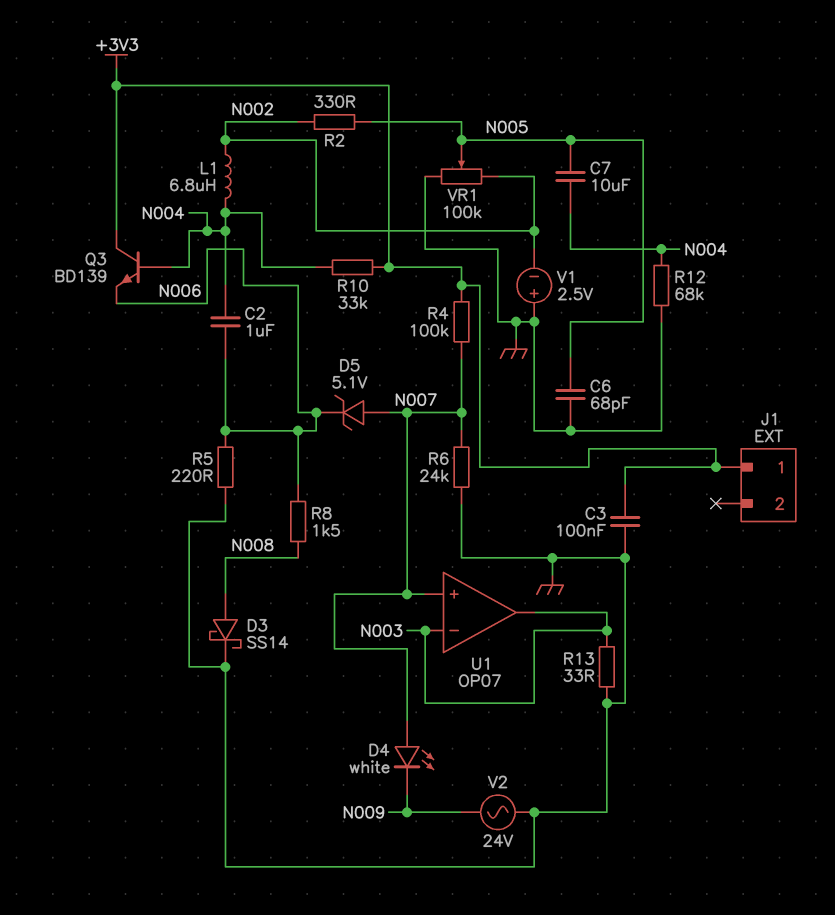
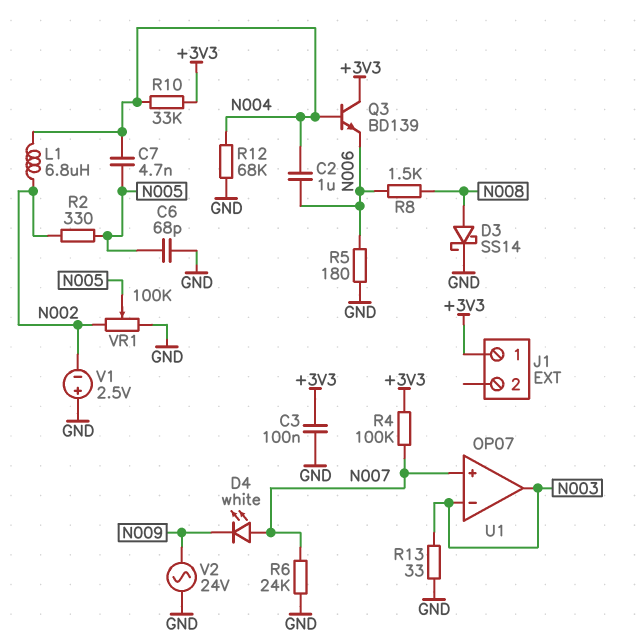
C7: 10uF (N004, N005) -> 4.7nF (N004, N005)
D5: zener 5.1V (A N007, K N006) -> none
R5: 220 (GND, N006) -> 180 (GND, N006)

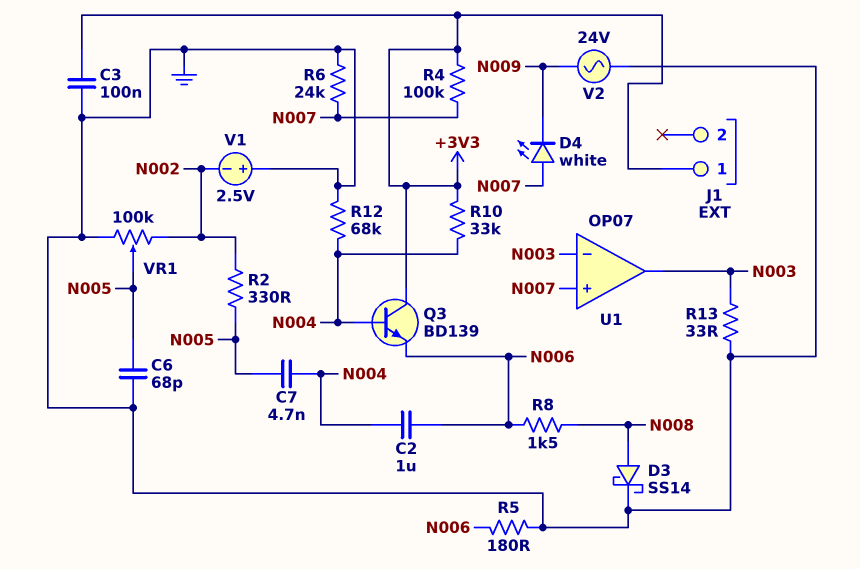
L1: 6.8uH (N002, N004) -> none

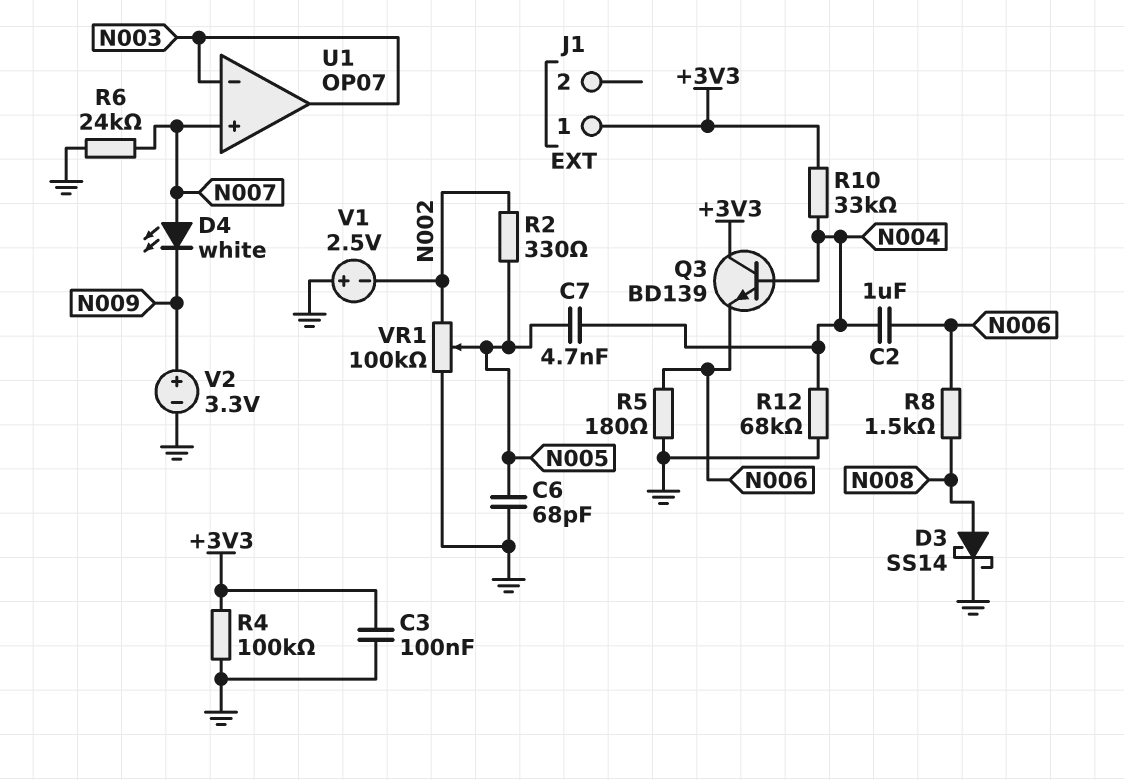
R4: 100k (+3V3, N007) -> 100k (+3V3, GND)
R13: 33 (GND, N003) -> none
V2: AC 24V (GND, N009) -> 3.3V (plus N009, minus GND)

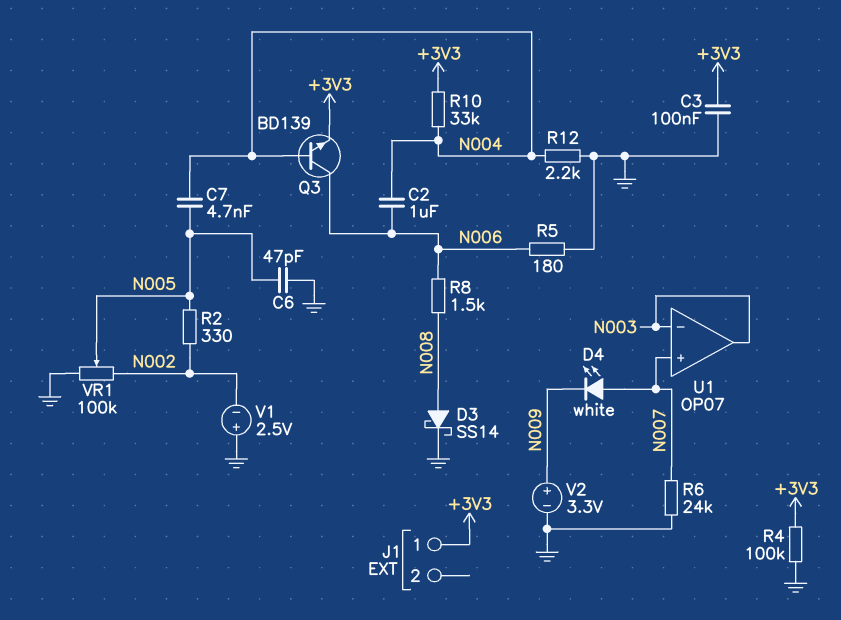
C6: 68pF (GND, N005) -> 47pF (GND, N005)
Q3: NPN BD139 (B N004, C +3V3, E N006) -> NPN BD139 (B N004, C N006, E +3V3)
R12: 68k (GND, N004) -> 2.2k (GND, N004)

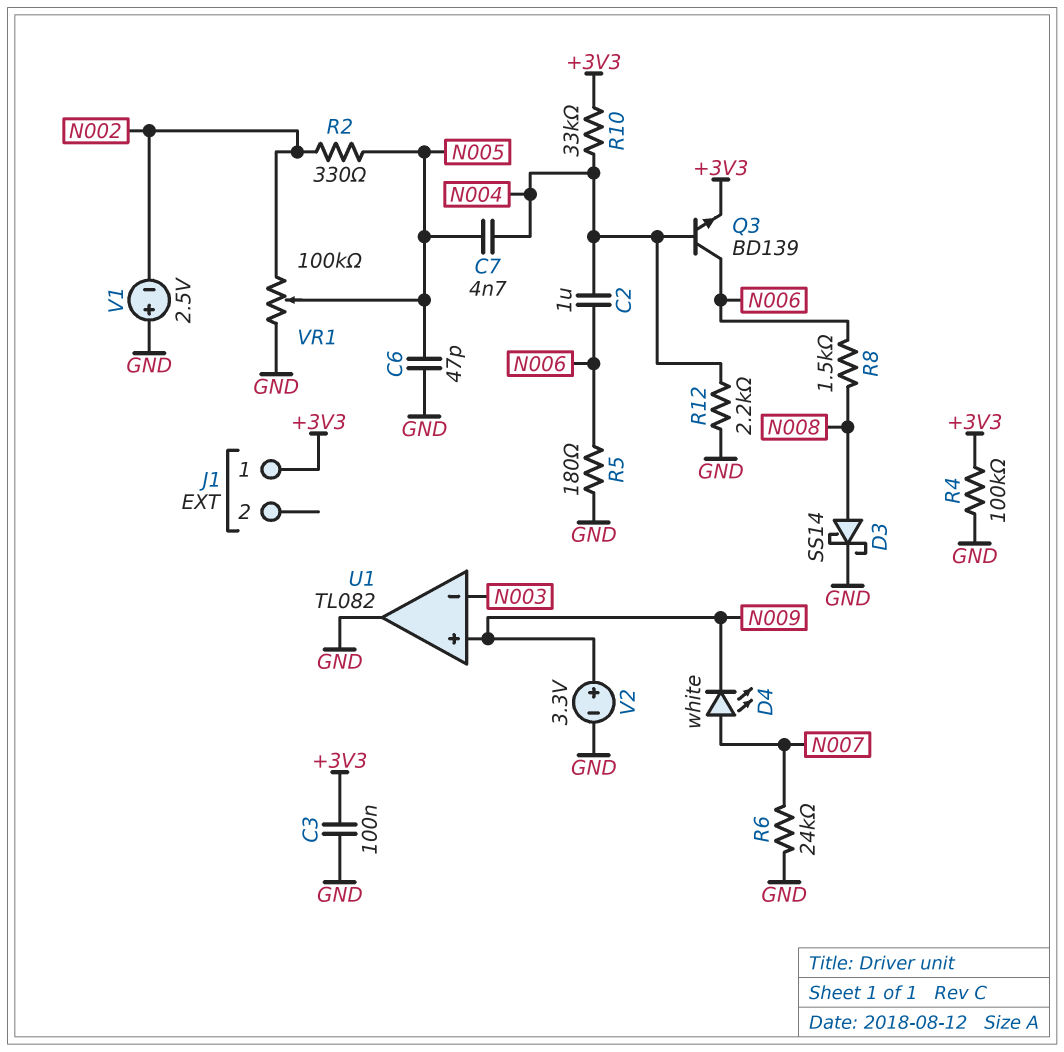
U1: OP07 -> TL082
U1 pin in+: N007 -> N009
U1 pin out: N003 -> GND

